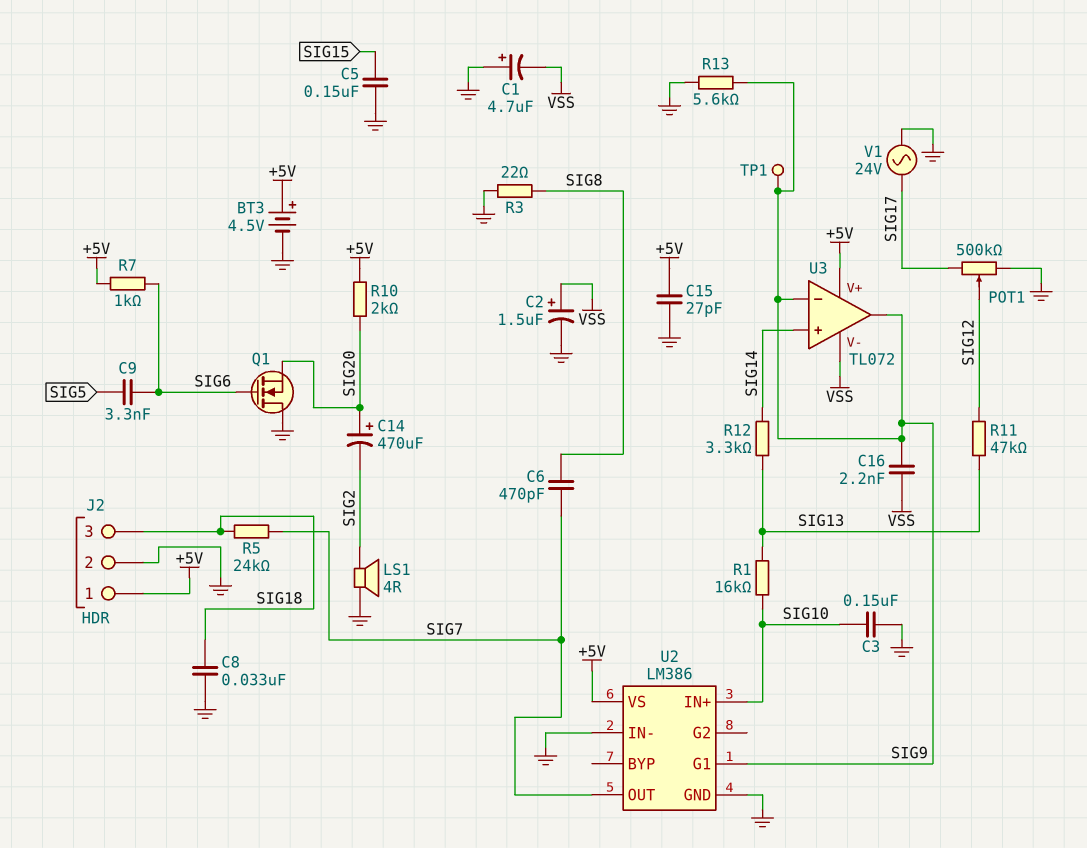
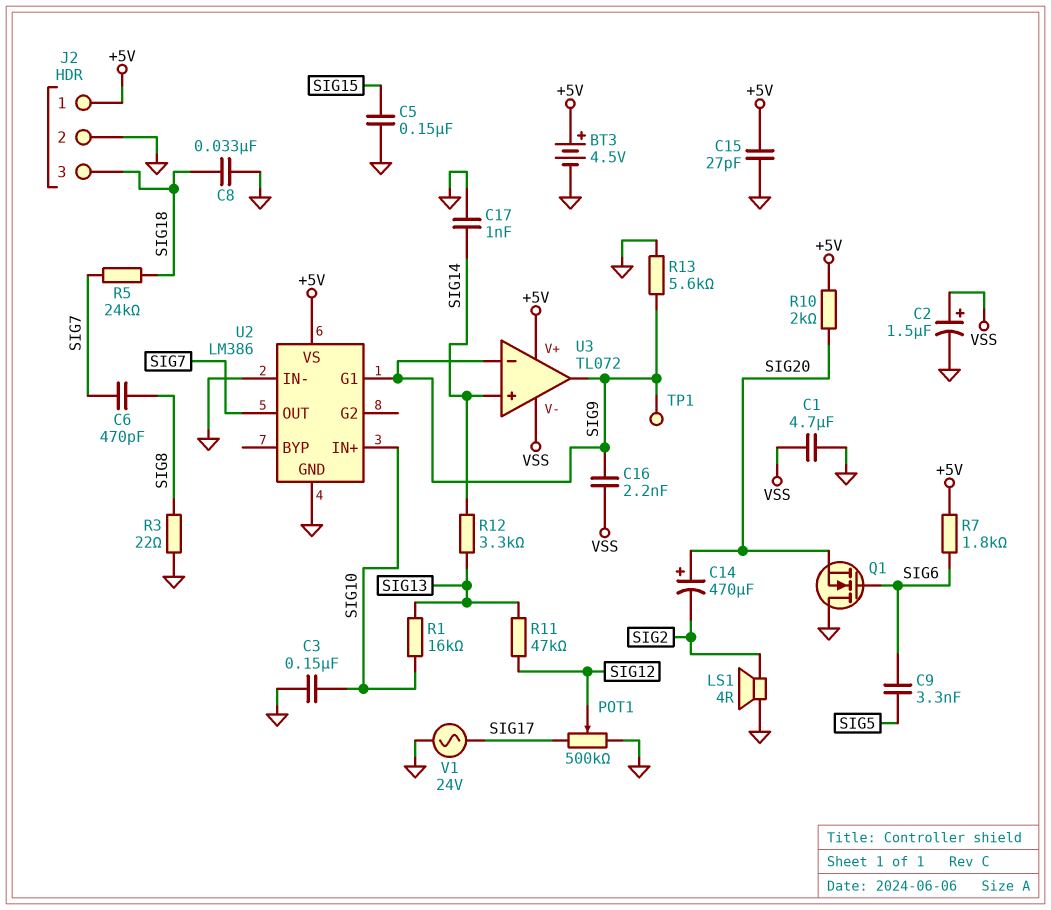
C1: 4.7uF (plus GND, minus VSS) -> 4.7uF (GND, VSS)
C17: none -> 1nF (GND, SIG14)
R7: 1k (+5V, SIG6) -> 1.8k (+5V, SIG6)

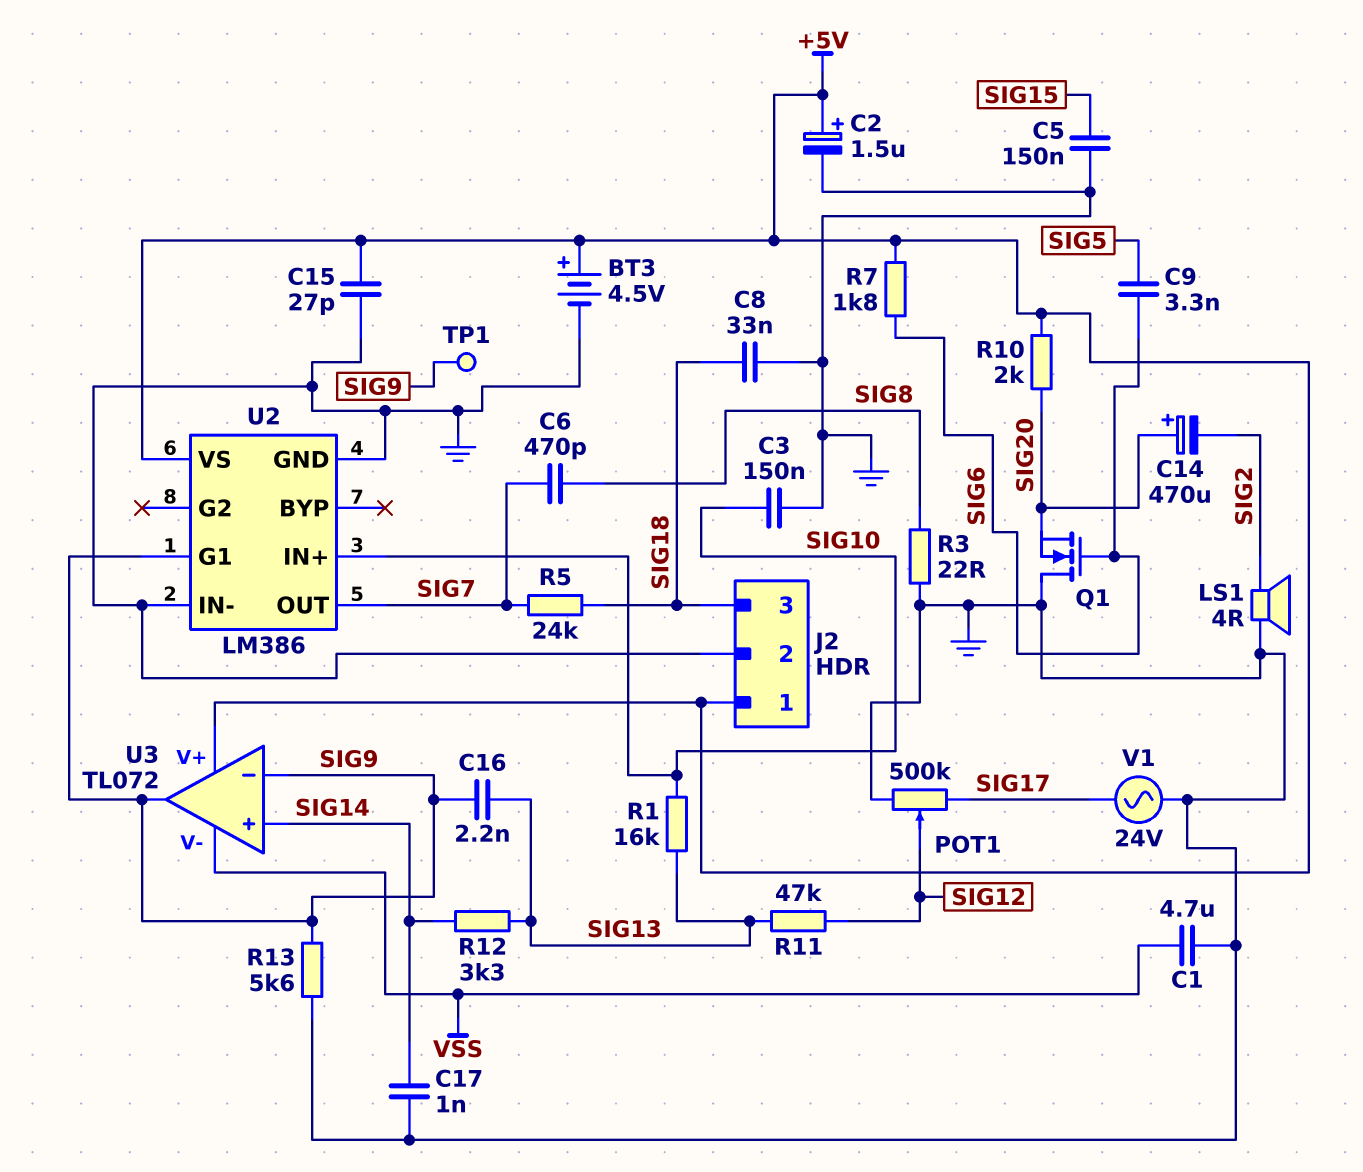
C2: 1.5uF (plus VSS, minus GND) -> 1.5uF (plus +5V, minus GND)
C16: 2.2nF (SIG9, VSS) -> 2.2nF (SIG9, SIG13)

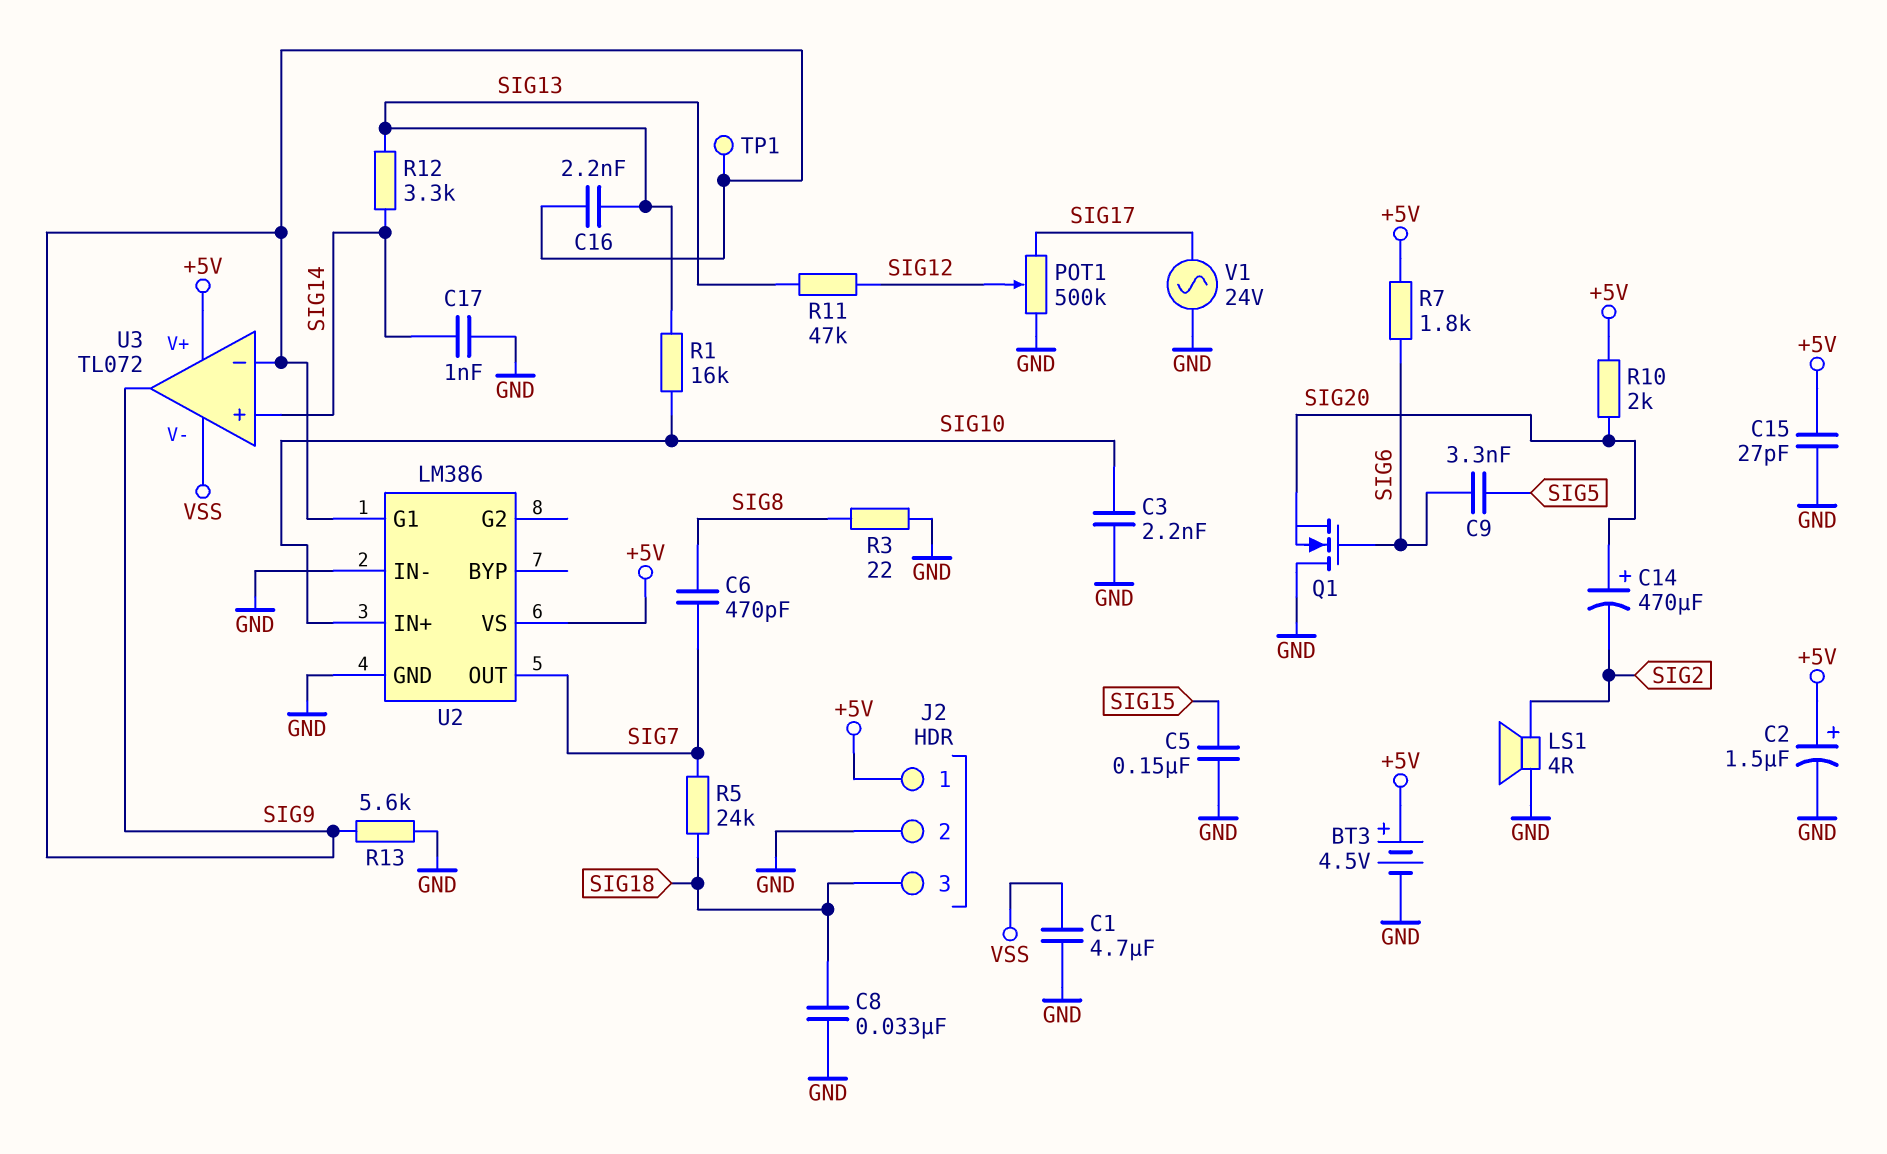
C3: 150nF (GND, SIG10) -> 2.2nF (GND, SIG10)

